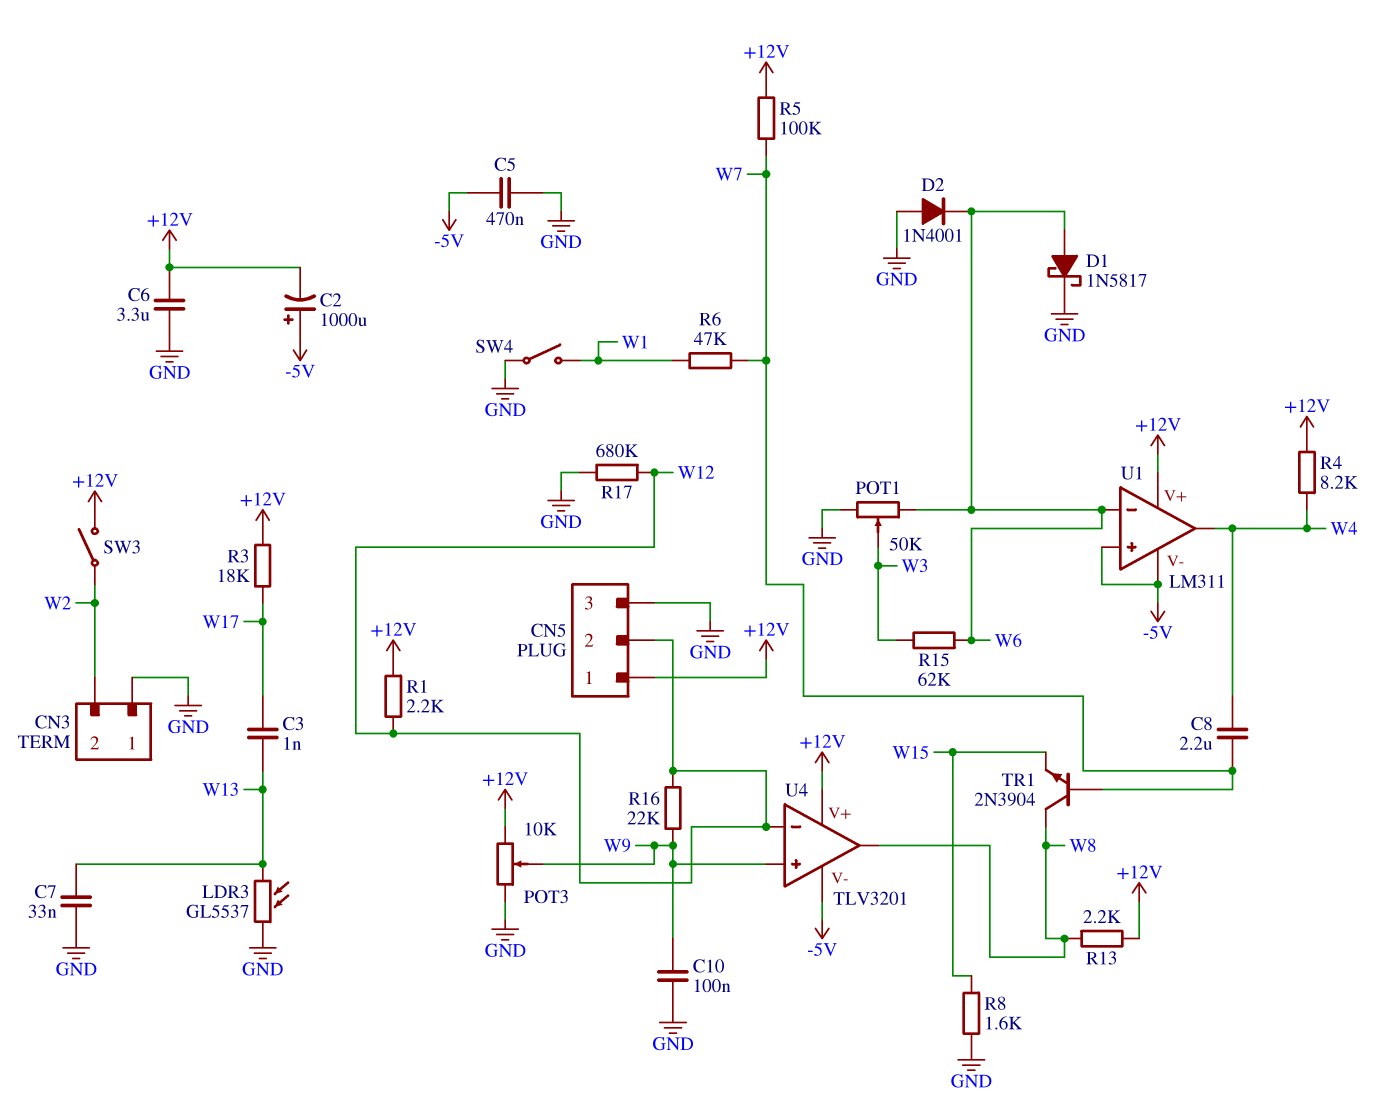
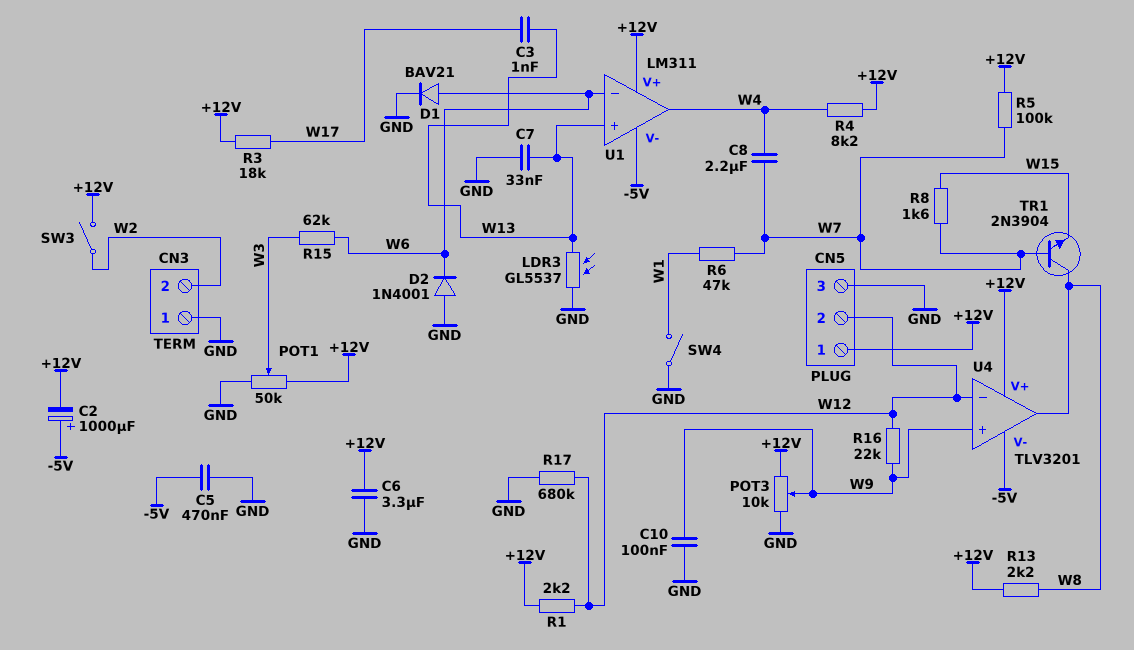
D1: schottky 1N5817 (A W6, K GND) -> diode BAV21 (A W6, K GND)
POT1: 50k (GND, W6, wiper W3) -> 50k (+12V, GND, wiper W3)
R8: 1.6k (GND, W15) -> 1.6k (W7, W15)
U1 pin in+: -5V -> W13

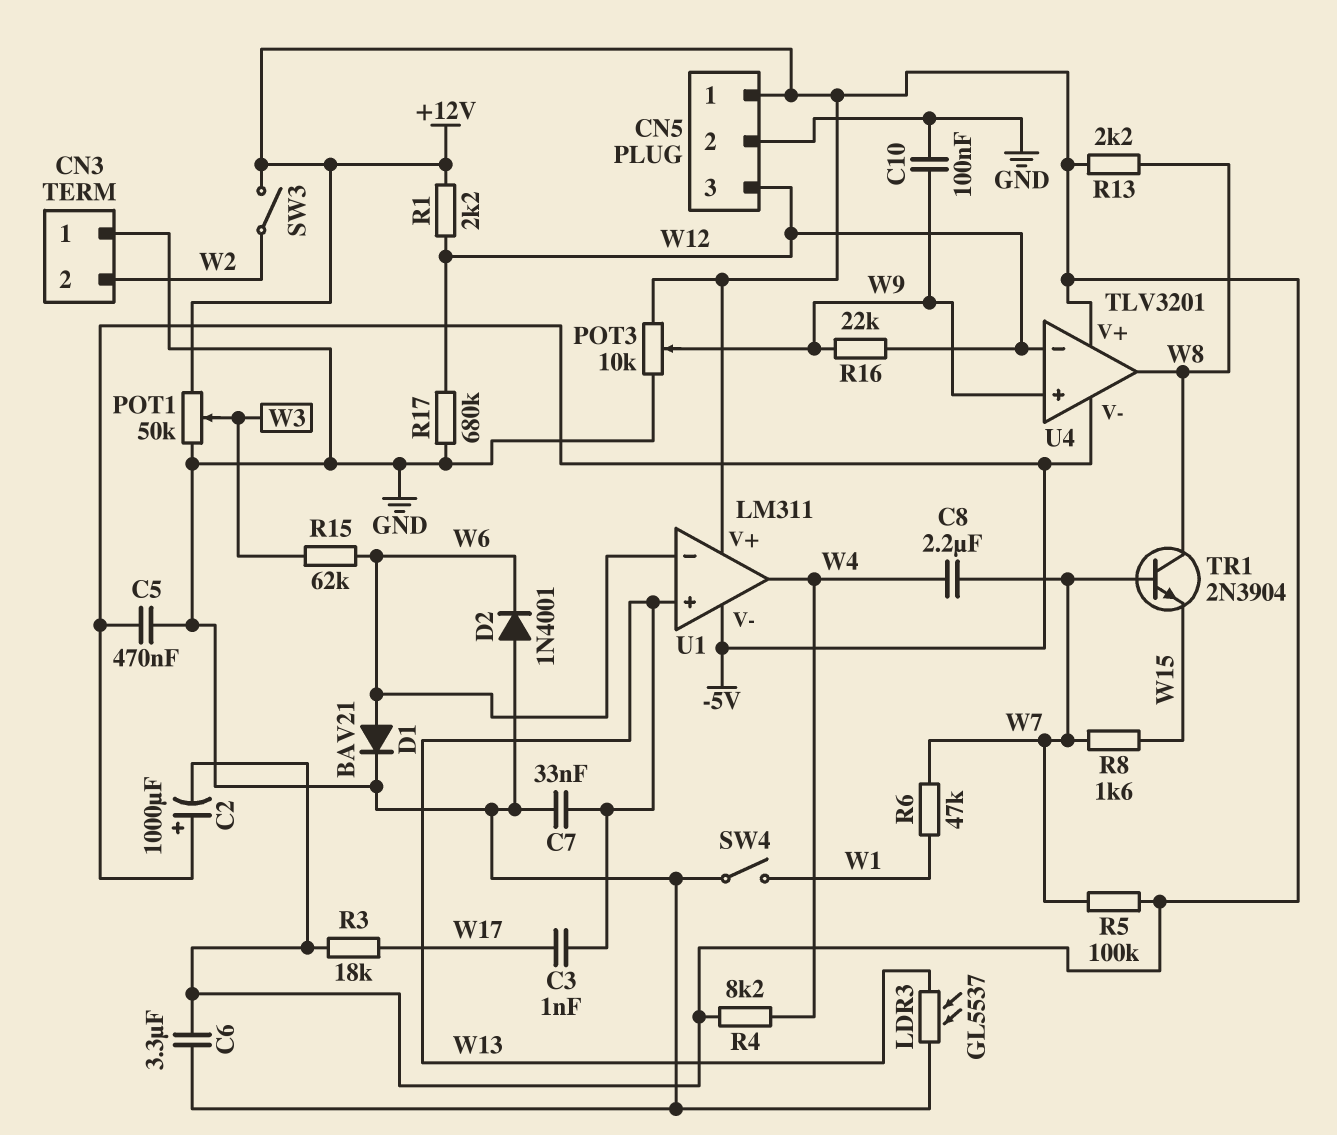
CN5 pin 2: W12 -> GND
CN5 pin 3: GND -> W12

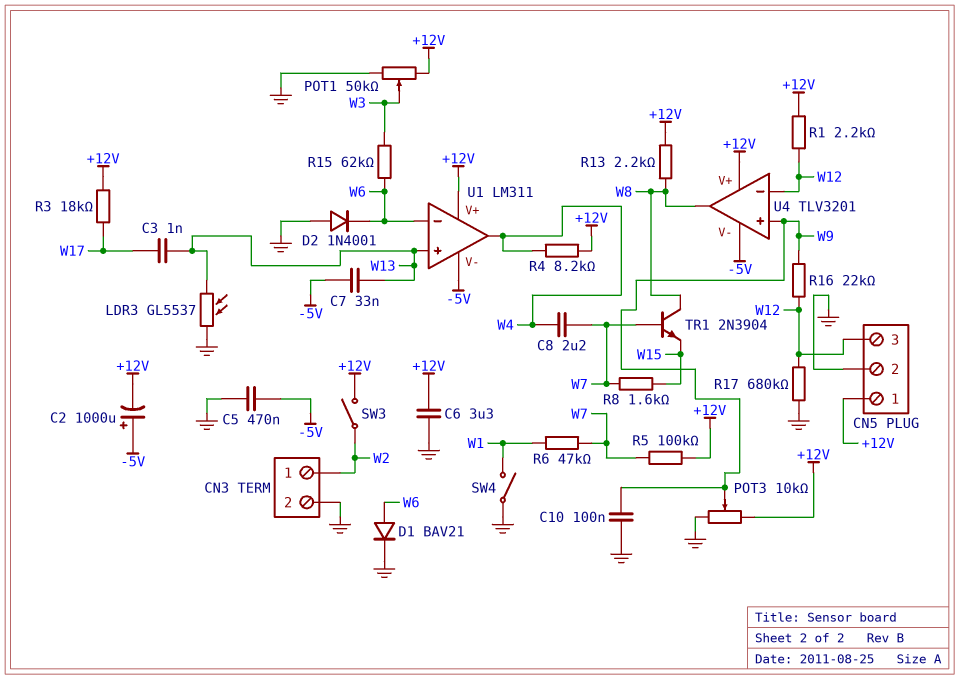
C7: 33nF (GND, W13) -> 33nF (-5V, W13)
CN3 pin 1: GND -> W2
CN3 pin 2: W2 -> GND

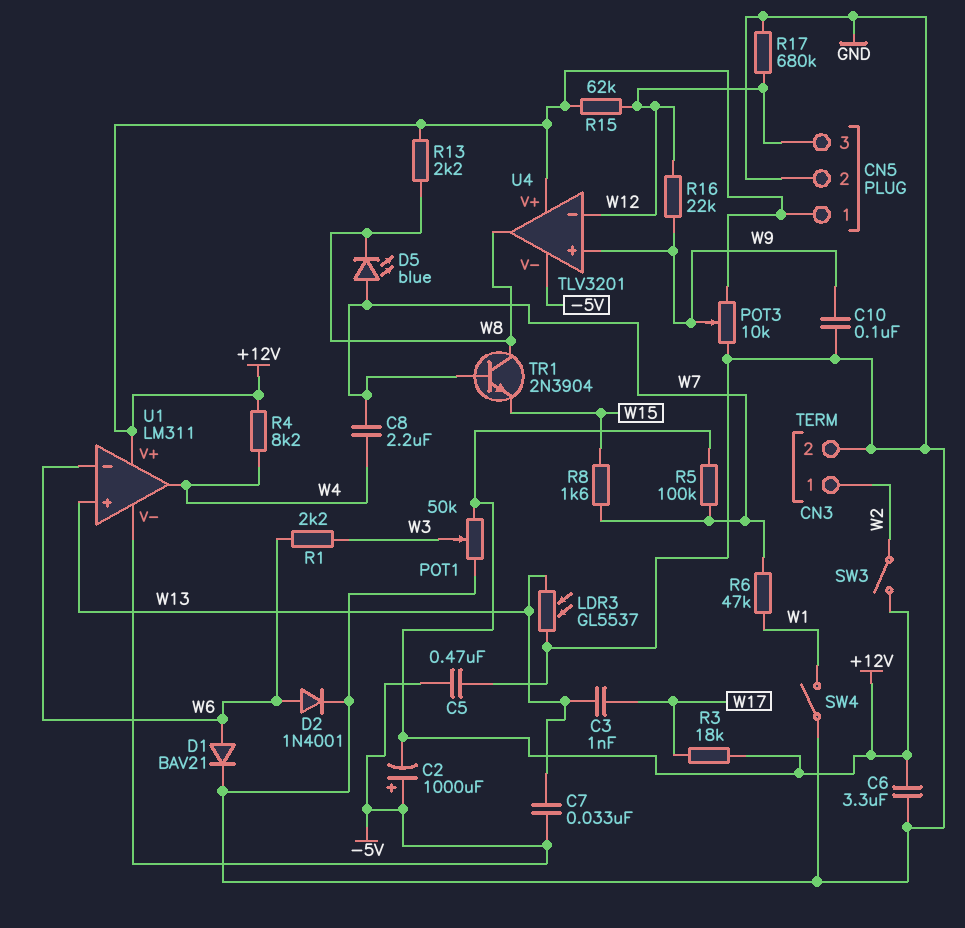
D2: diode 1N4001 (A GND, K W6) -> diode 1N4001 (A W6, K GND)
D5: none -> LED blue (A W7, K W8)
R1: 2.2k (+12V, W12) -> 2.2k (W3, W6)
R15: 62k (W3, W6) -> 62k (+12V, W12)

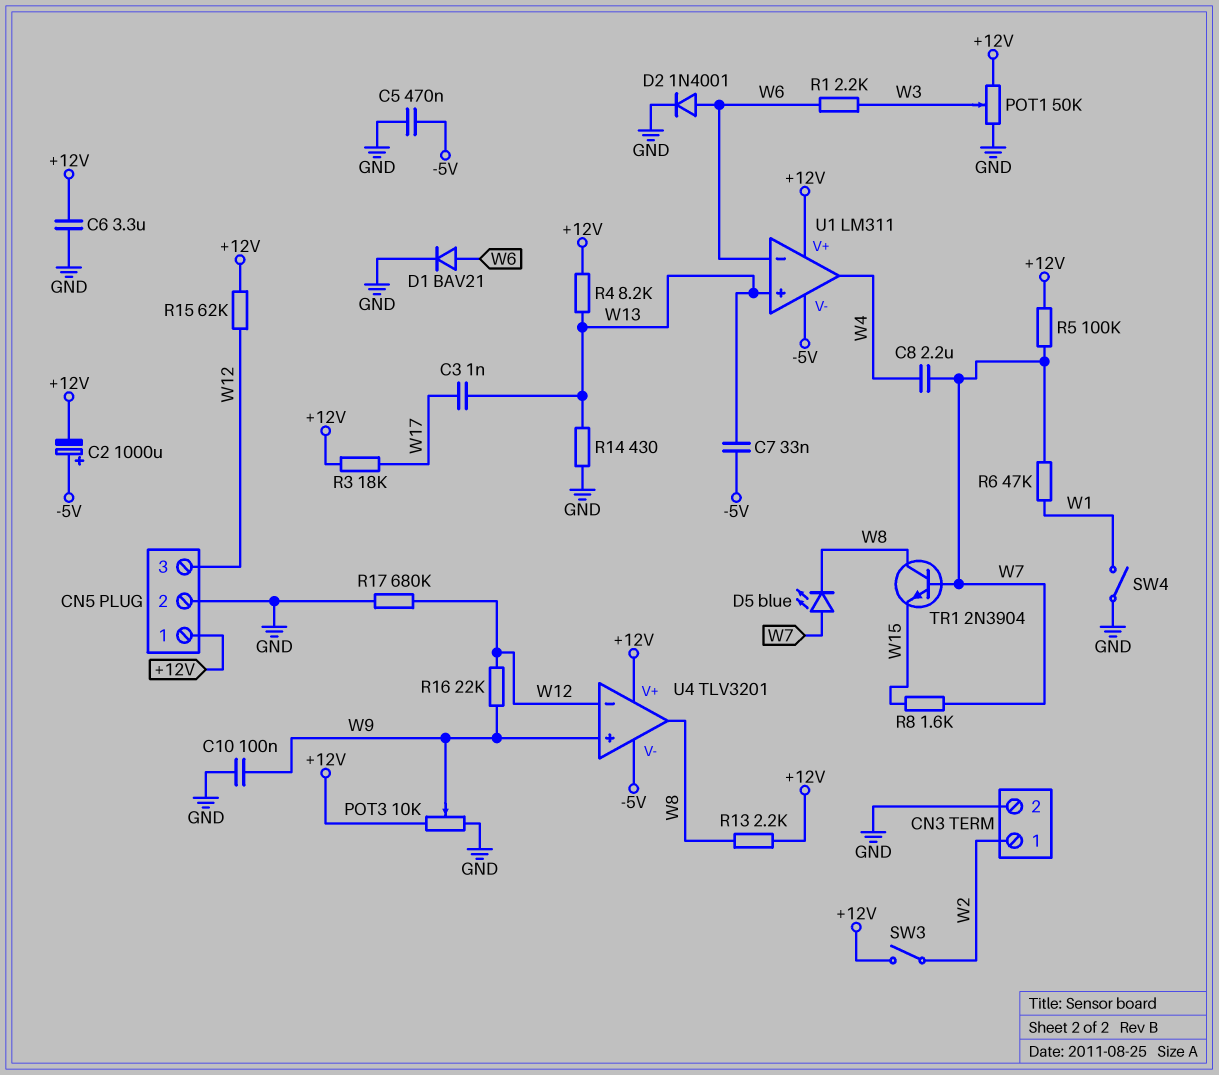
LDR3: GL5537 (GND, W13) -> none
R4: 8.2k (+12V, W4) -> 8.2k (+12V, W13)
R14: none -> 430 (GND, W13)

